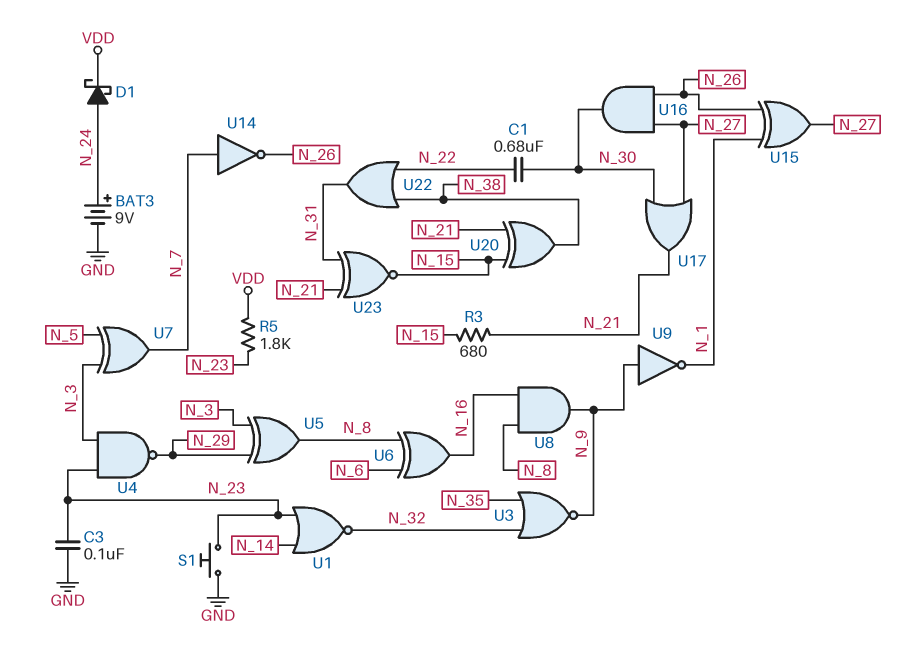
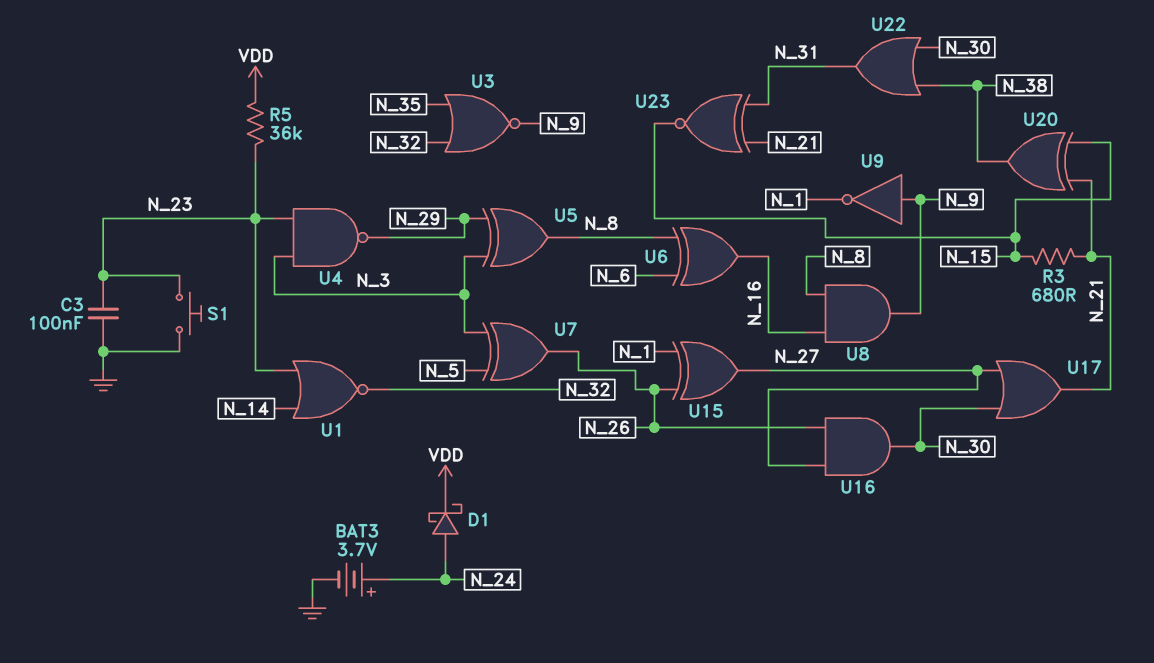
BAT3: 9V (plus N_24, minus GND) -> 3.7V (plus N_24, minus GND)
C1: 680nF (N_22, N_30) -> none
R5: 1.8k (N_23, VDD) -> 36k (N_23, VDD)
U7: XOR (in N_3, in N_5, out N_7) -> XOR (in N_3, in N_5, out N_26)
U14: NOT (in N_7, out N_26) -> none
U22: OR (in N_22, in N_38, out N_31) -> OR (in N_30, in N_38, out N_31)

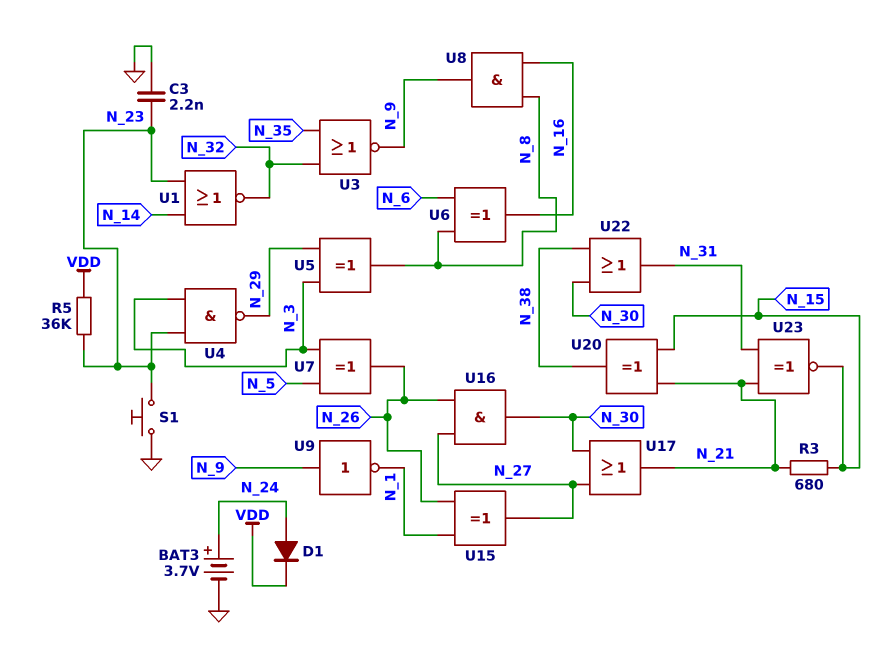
C3: 100nF (GND, N_23) -> 2.2nF (GND, N_23)
D1: schottky (A N_24, K VDD) -> diode (A N_24, K VDD)

